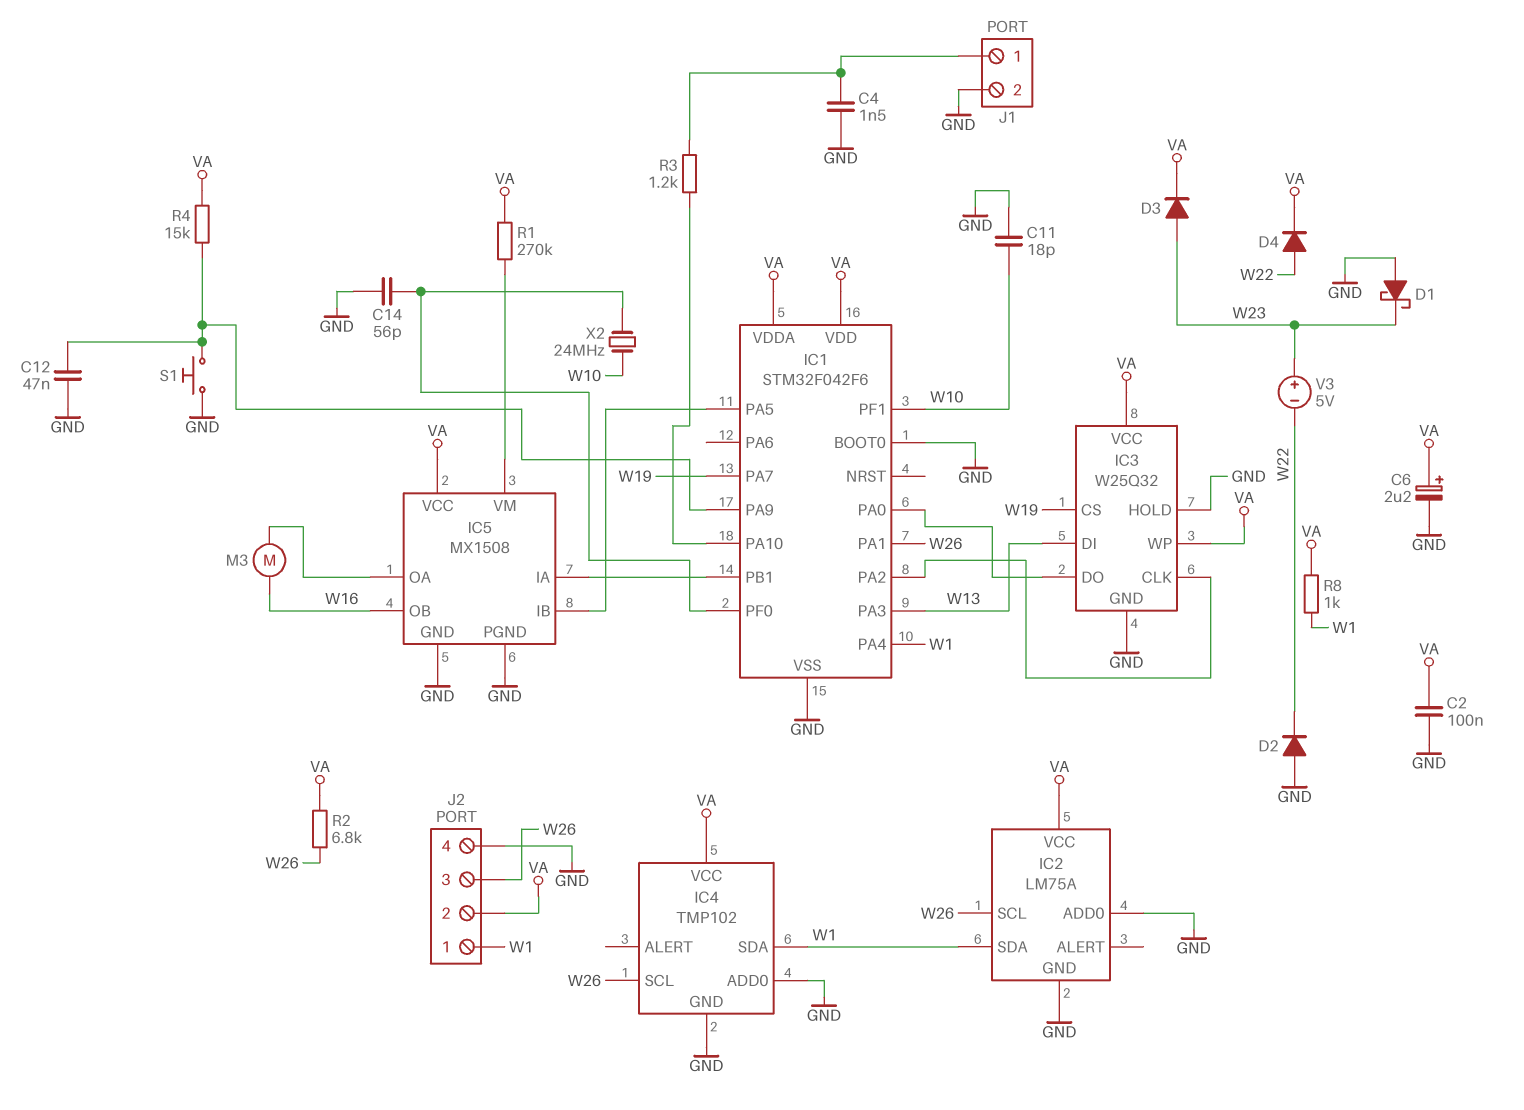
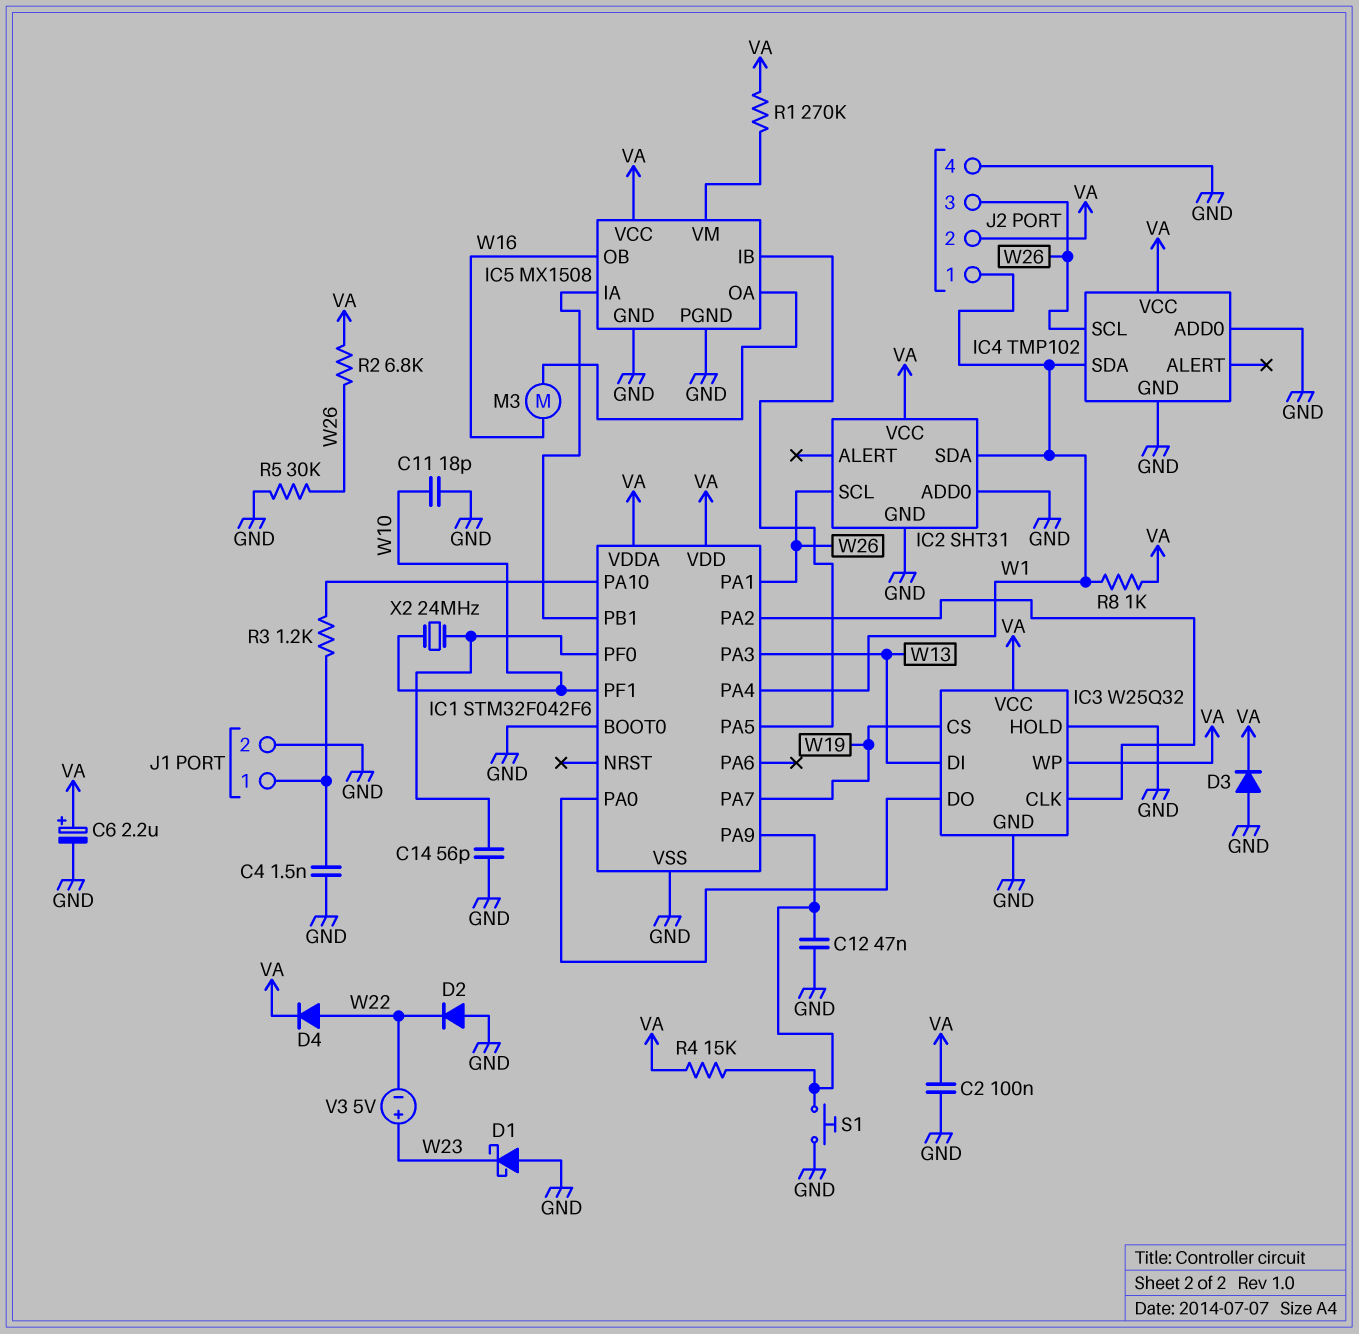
D3: diode (A W23, K VA) -> diode (A GND, K VA)
IC2: LM75A -> SHT31
R5: none -> 30k (GND, W26)

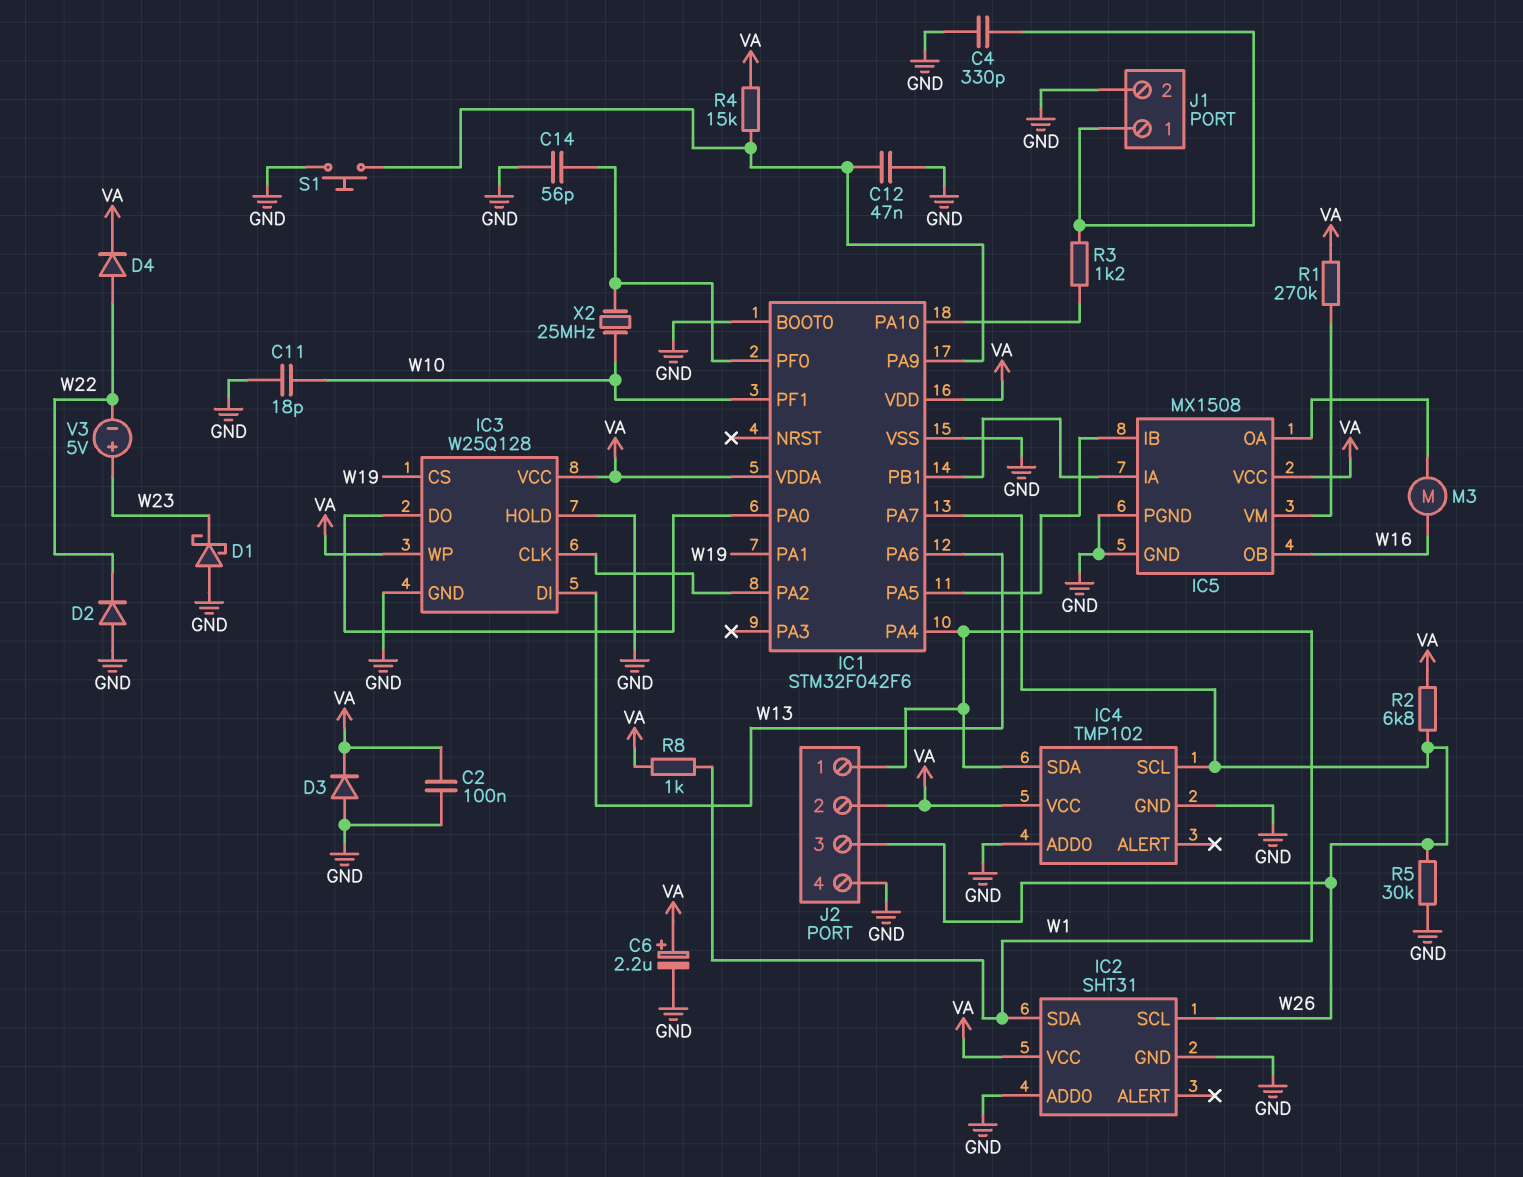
C4: 1.5nF (GND, J1/1) -> 330pF (GND, J1/1)
IC1 pin PA1: W26 -> W19
IC1 pin PA3: W13 -> none
IC1 pin PA6: none -> W13
IC1 pin PA7: W19 -> W26
IC3: W25Q32 -> W25Q128
X2: 24MHz (IC1/PF0, W10) -> 25MHz (IC1/PF0, W10)

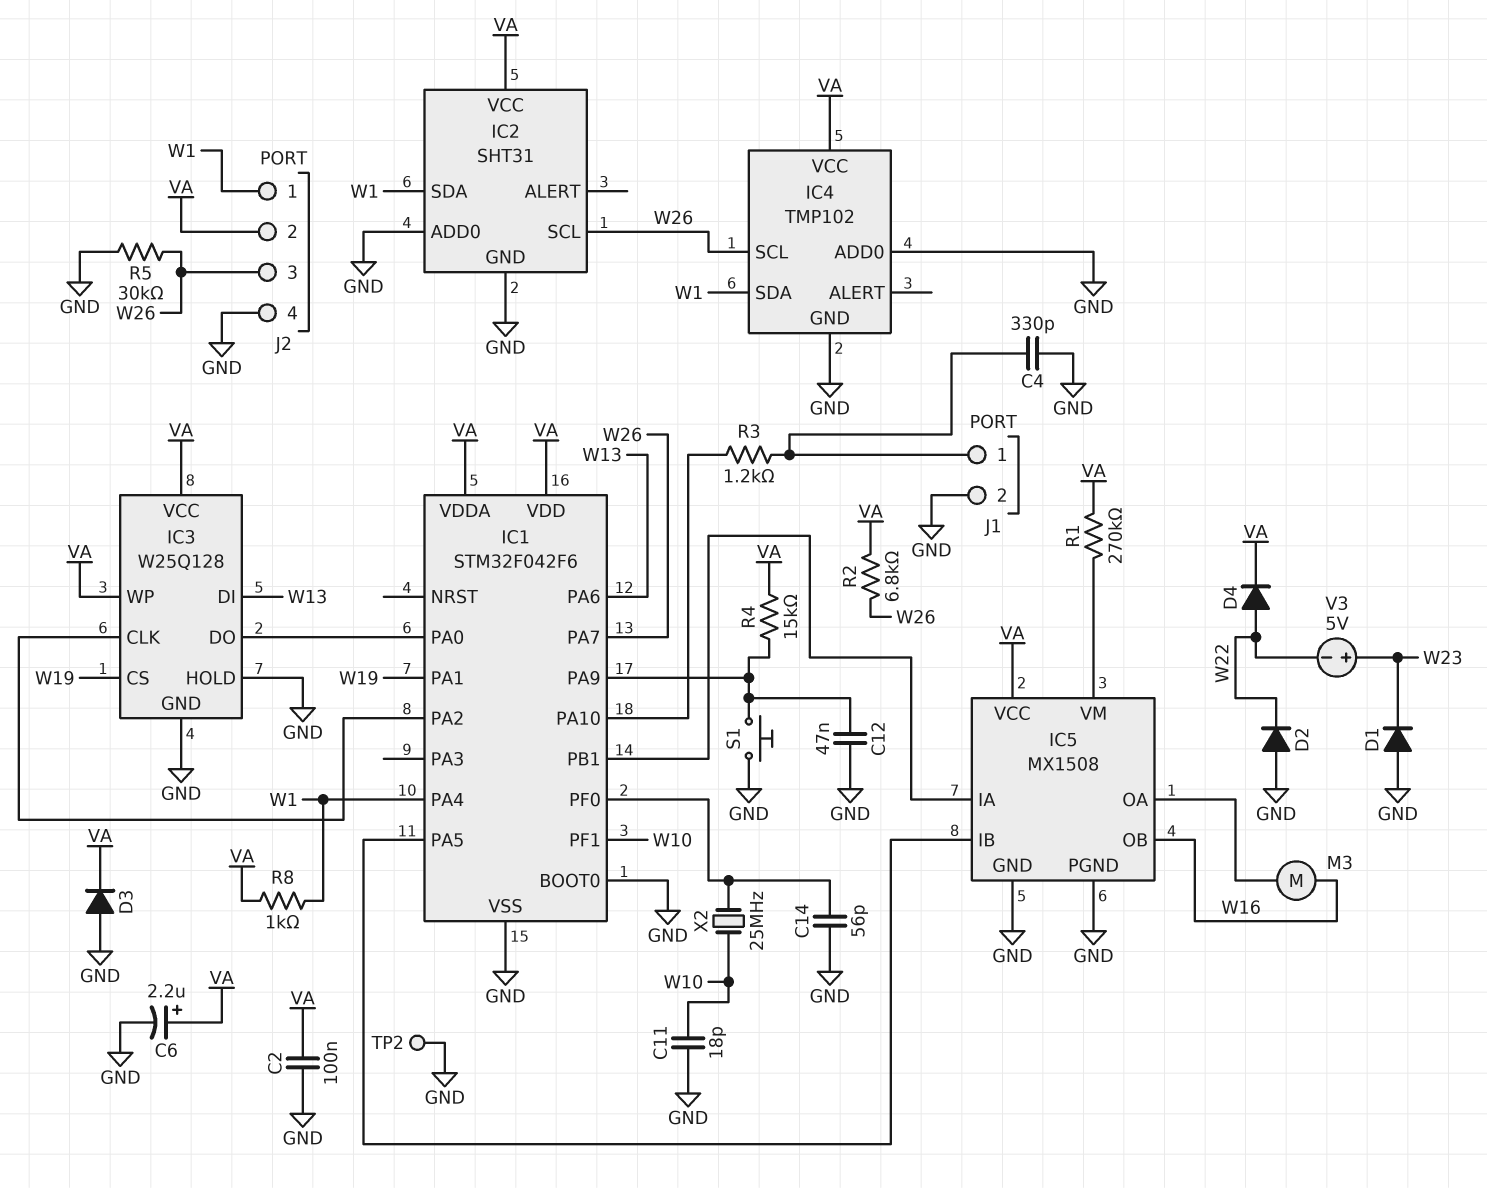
D1: schottky (A GND, K W23) -> diode (A GND, K W23)
TP2: none -> test point (GND)

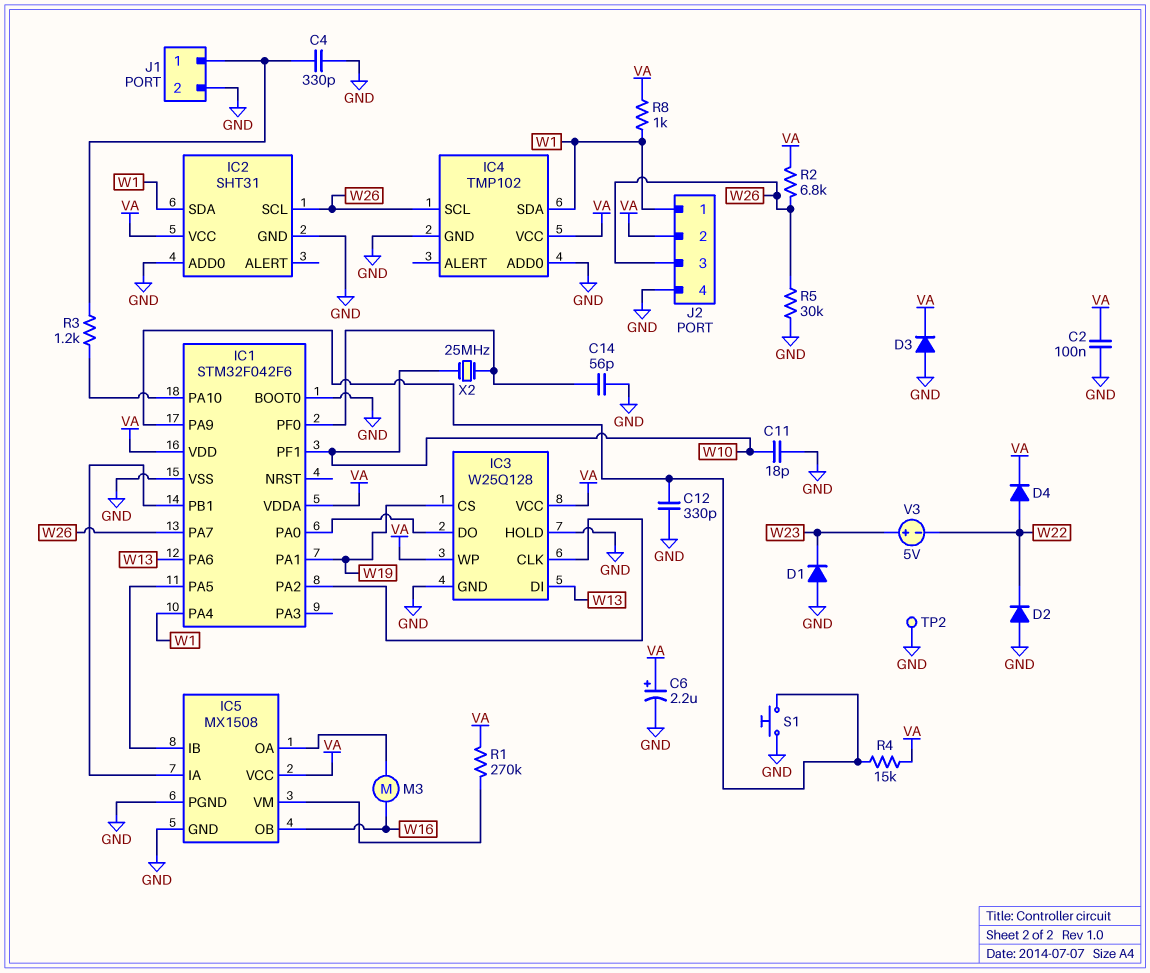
C12: 47nF (GND, IC1/PA9) -> 330pF (GND, IC1/PA9)

